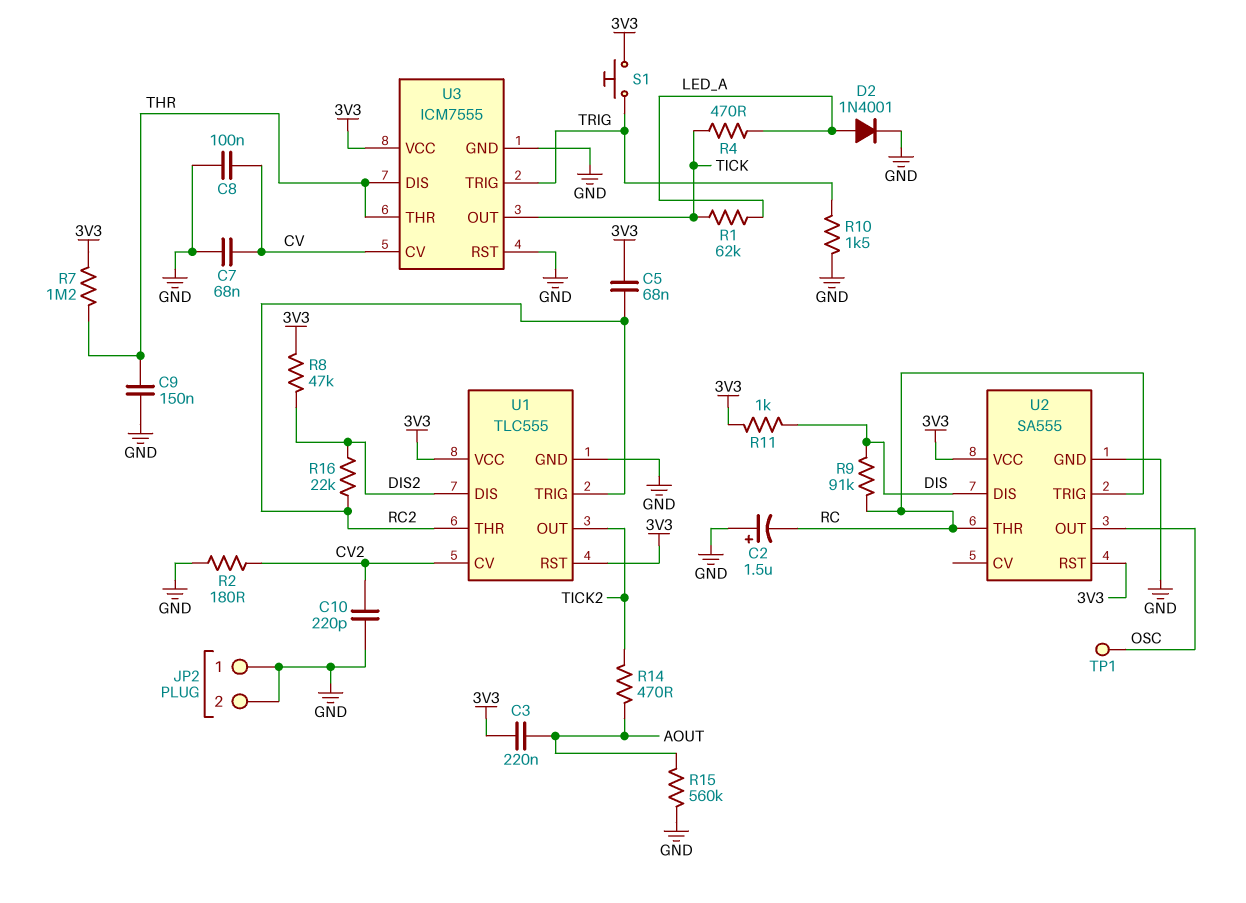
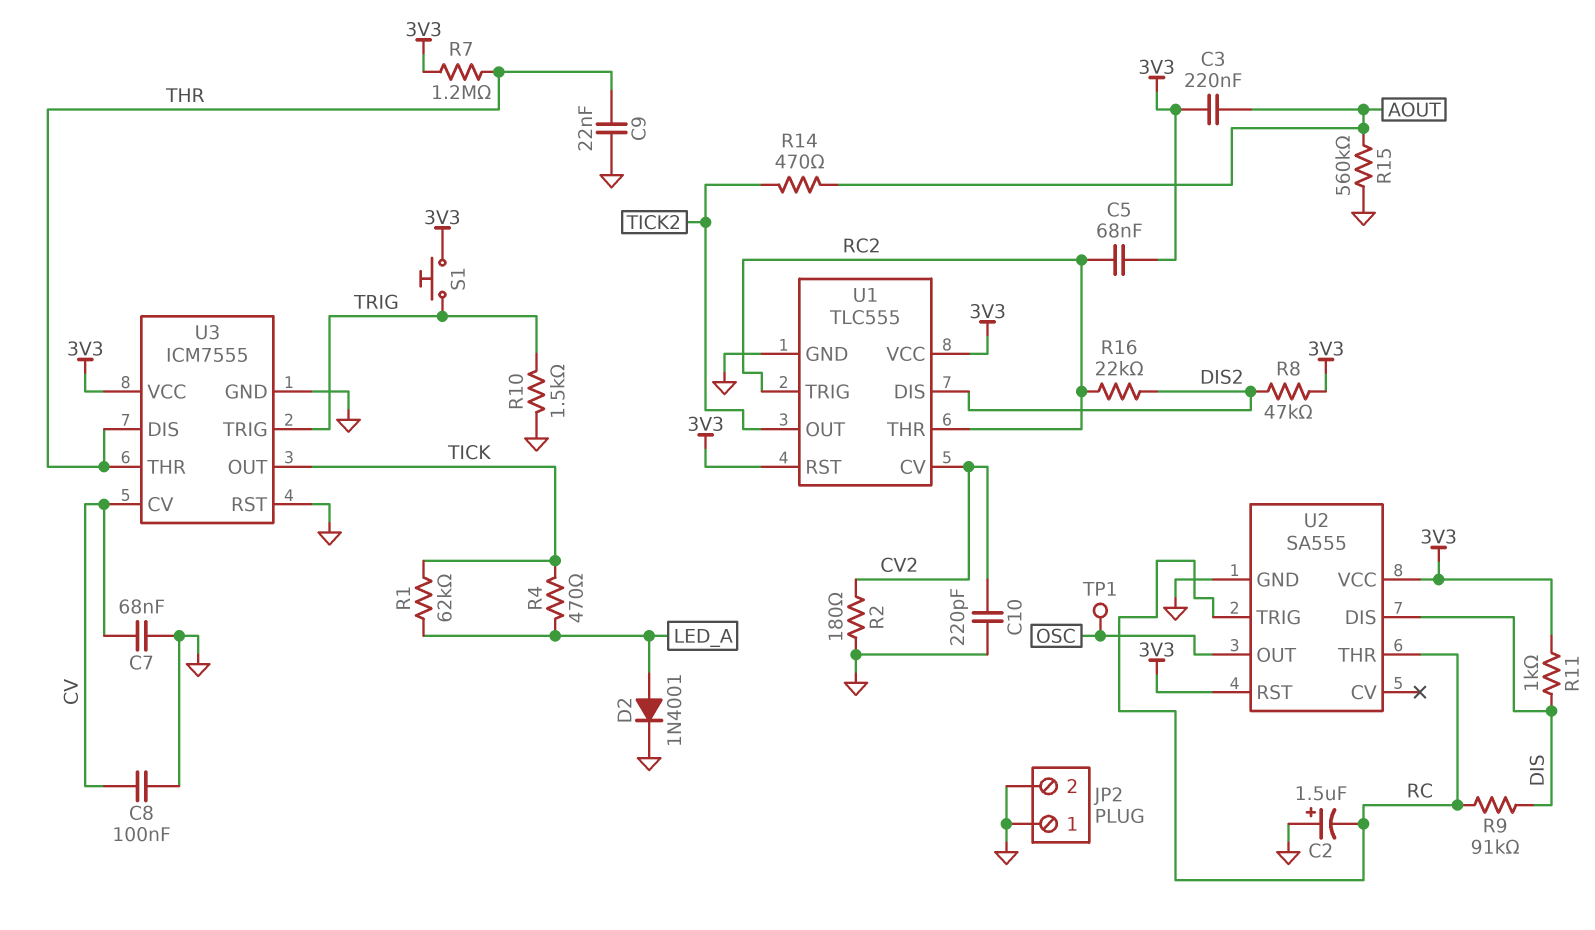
C9: 150nF (GND, THR) -> 22nF (GND, THR)

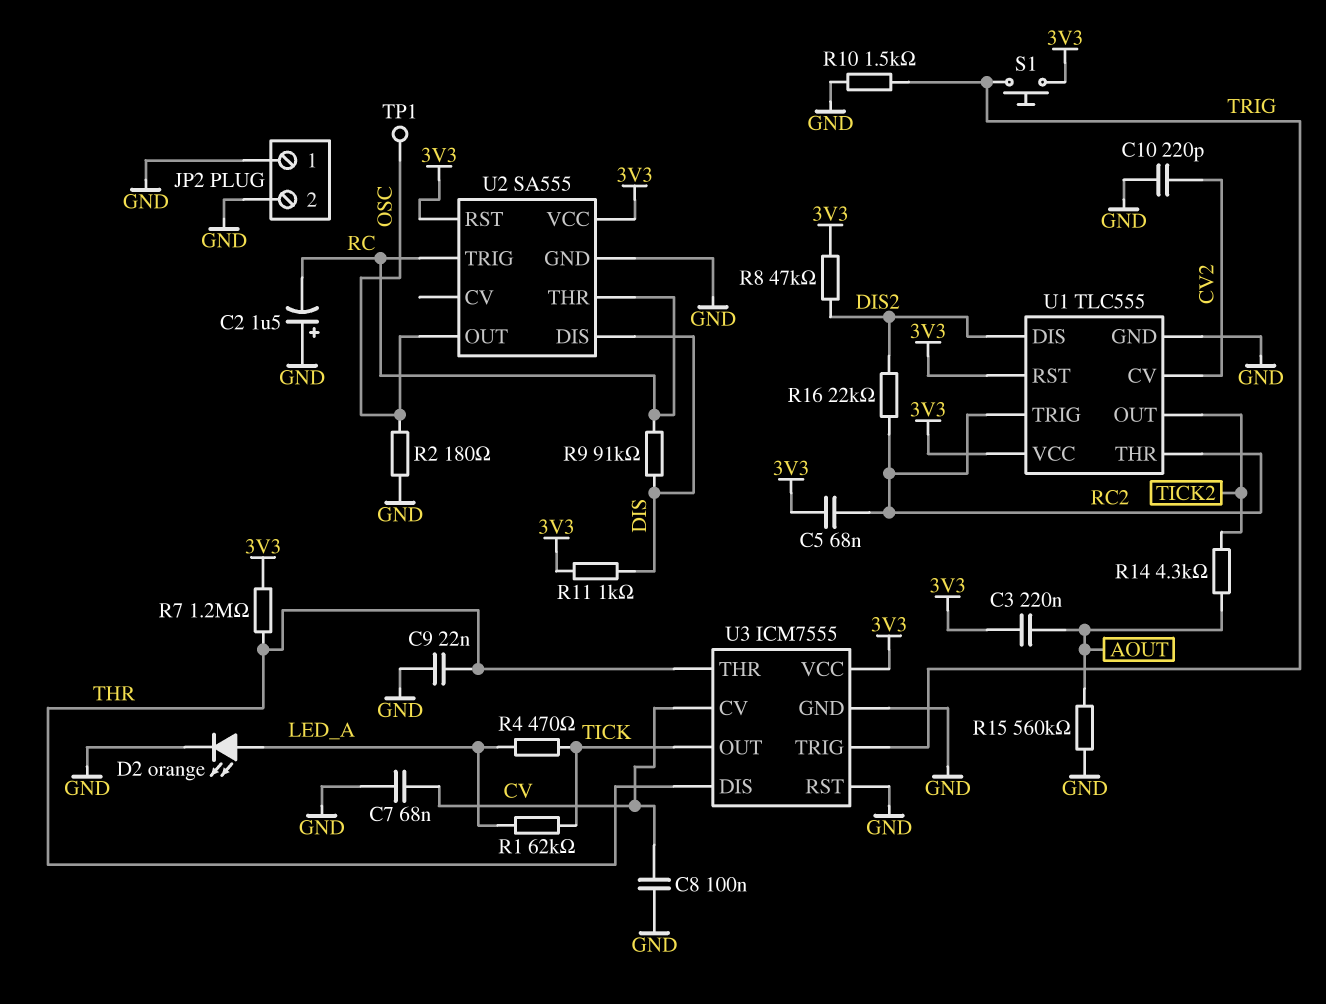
D2: diode 1N4001 (A LED_A, K GND) -> LED orange (A LED_A, K GND)
R2: 180 (CV2, GND) -> 180 (GND, OSC)
R14: 470 (AOUT, TICK2) -> 4.3k (AOUT, TICK2)

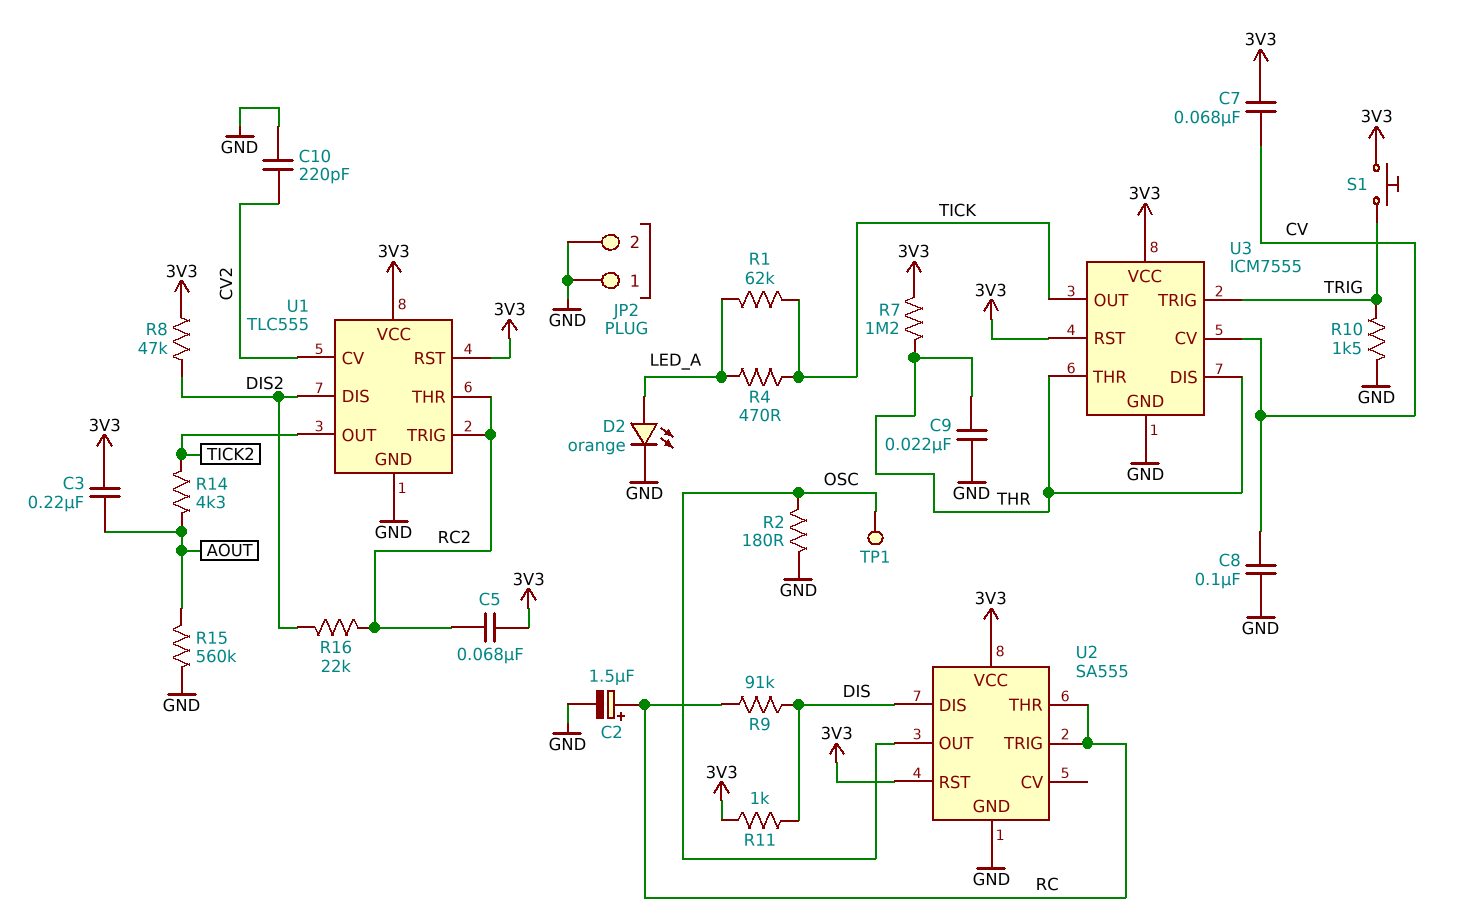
C2: 1.5uF (plus GND, minus RC) -> 1.5uF (plus RC, minus GND)
C7: 68nF (CV, GND) -> 68nF (3V3, CV)
U3 pin RST: GND -> 3V3

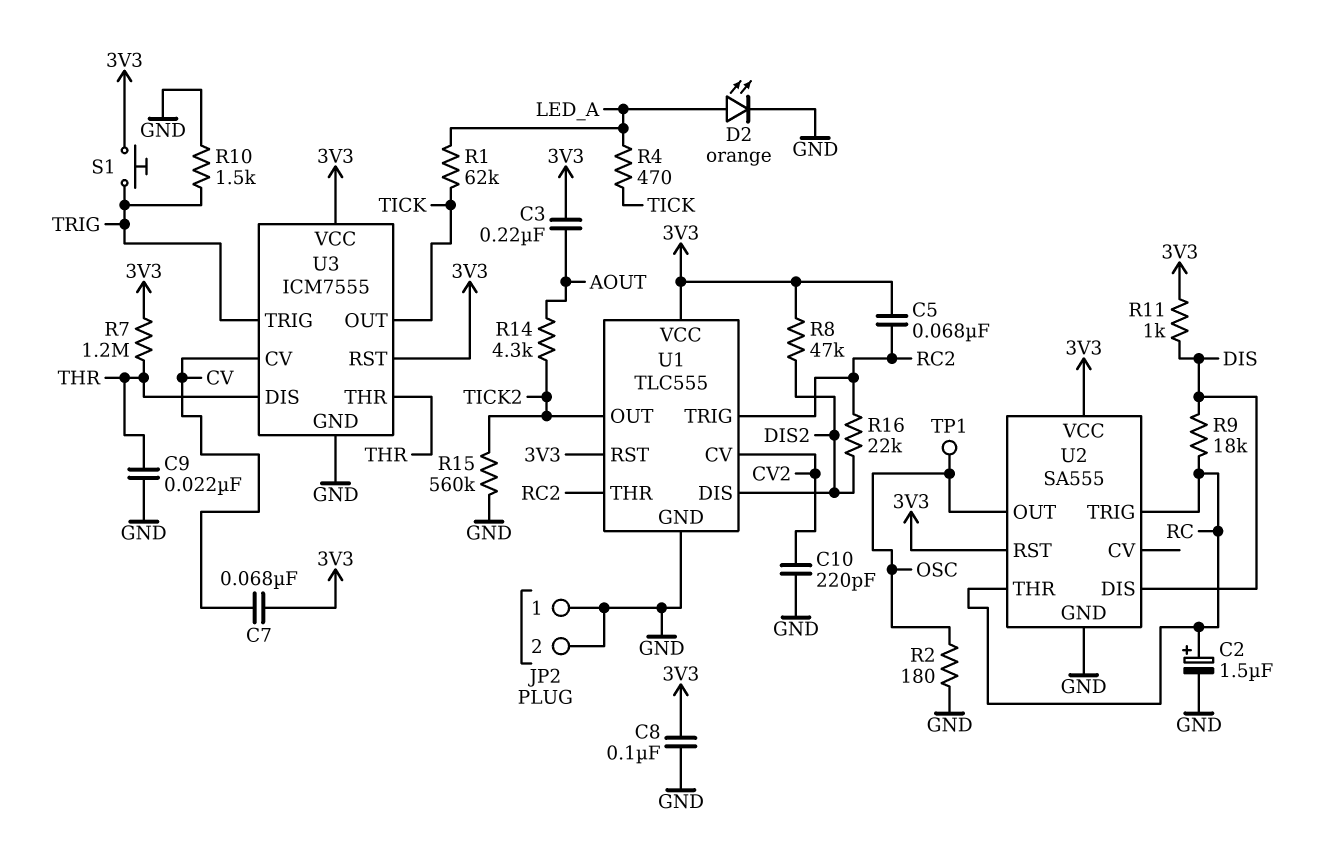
C8: 100nF (CV, GND) -> 100nF (3V3, GND)
R9: 91k (DIS, RC) -> 18k (DIS, RC)
R15: 560k (AOUT, GND) -> 560k (GND, TICK2)

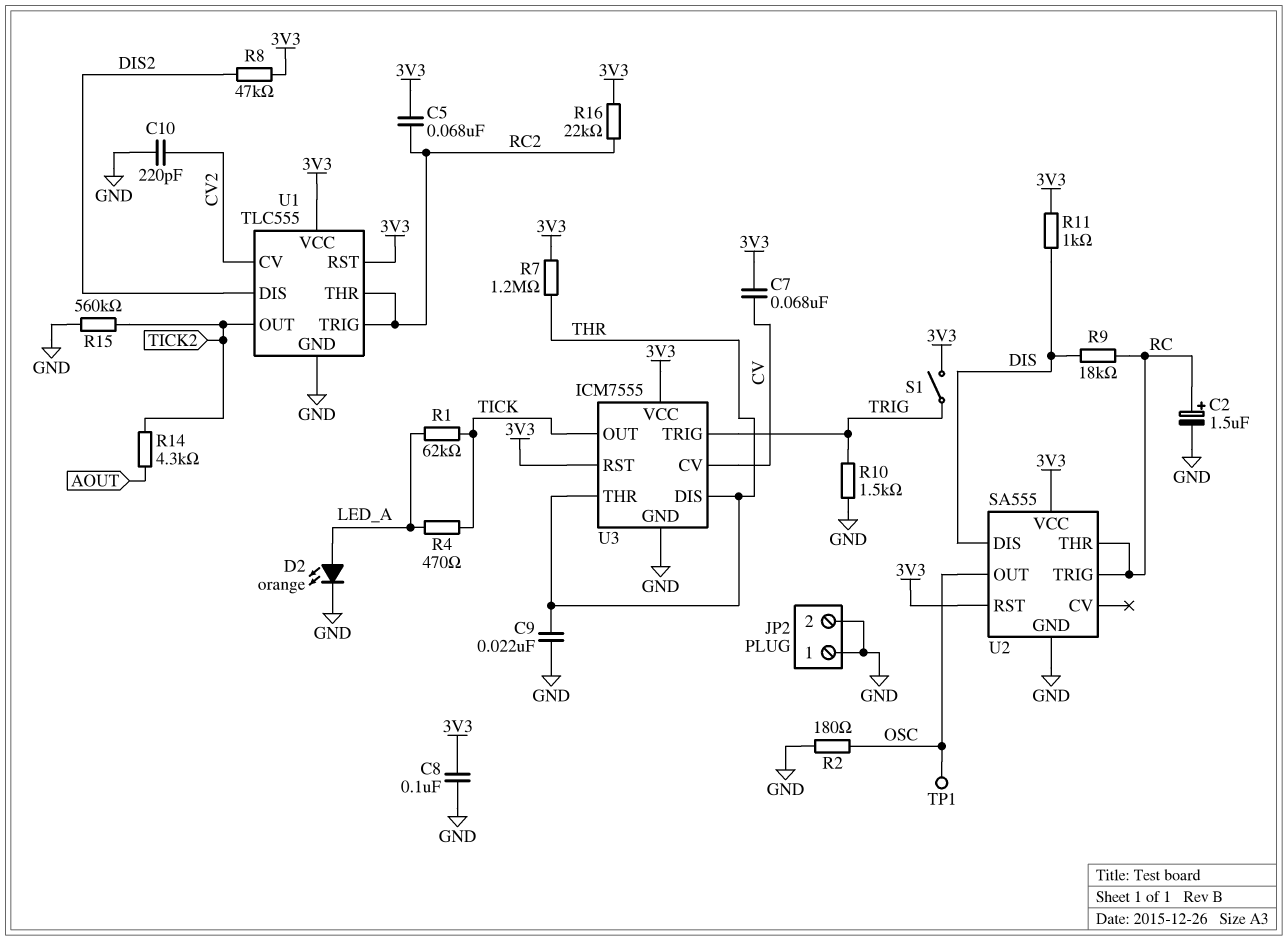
C3: 220nF (3V3, AOUT) -> none
R16: 22k (DIS2, RC2) -> 22k (3V3, RC2)
S1: button (3V3, TRIG) -> switch (3V3, TRIG)

